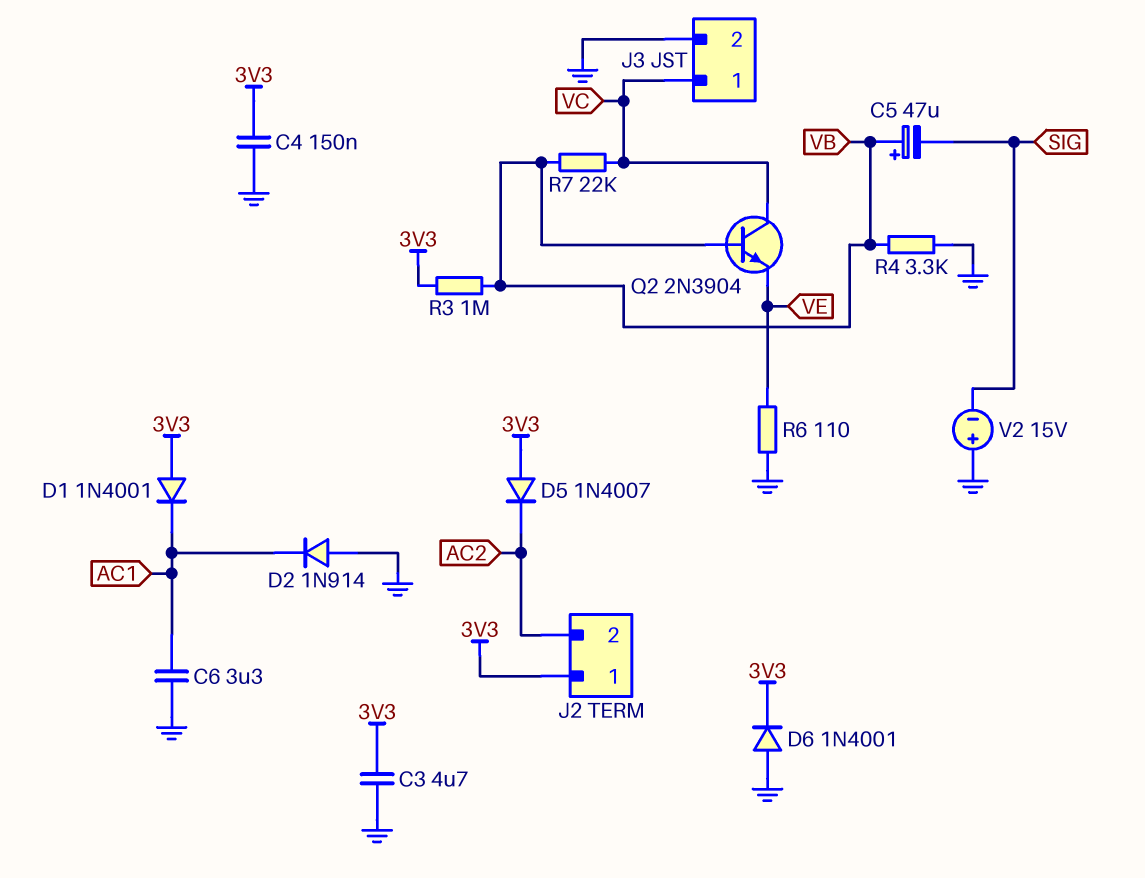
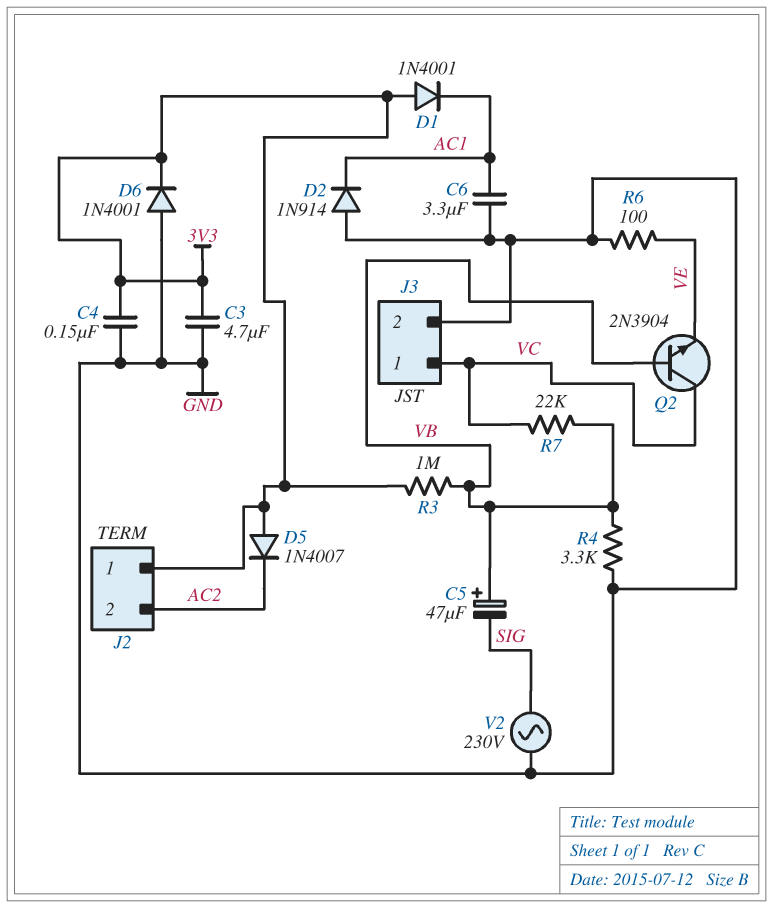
R6: 110 (GND, VE) -> 100 (GND, VE)
V2: 15V (plus GND, minus SIG) -> AC 230V (GND, SIG)

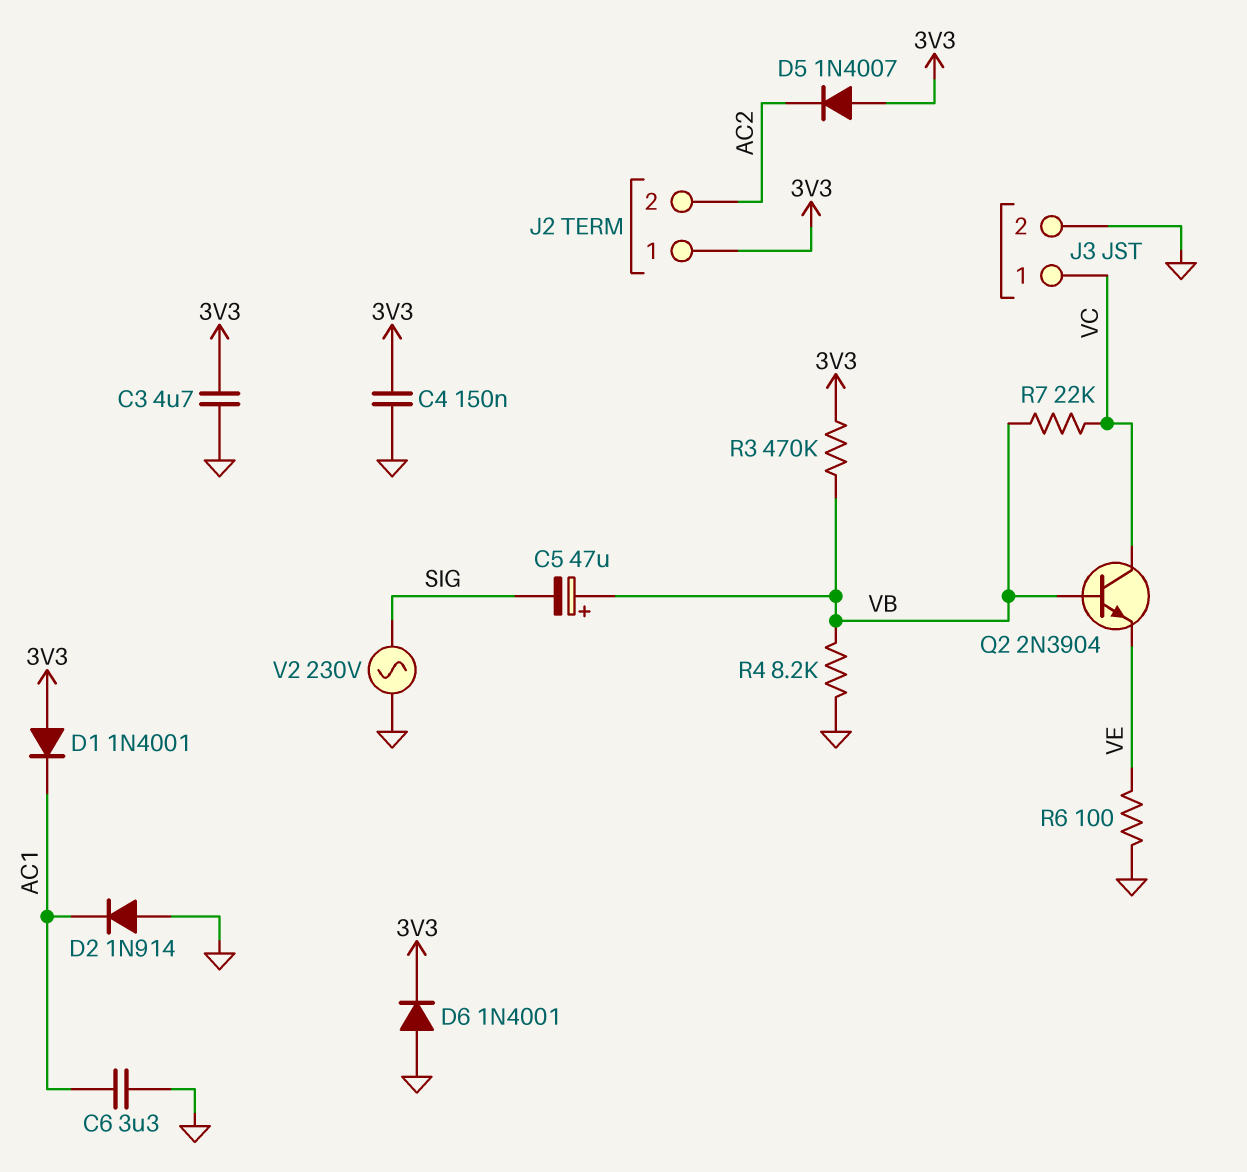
R3: 1M (3V3, VB) -> 470k (3V3, VB)
R4: 3.3k (GND, VB) -> 8.2k (GND, VB)

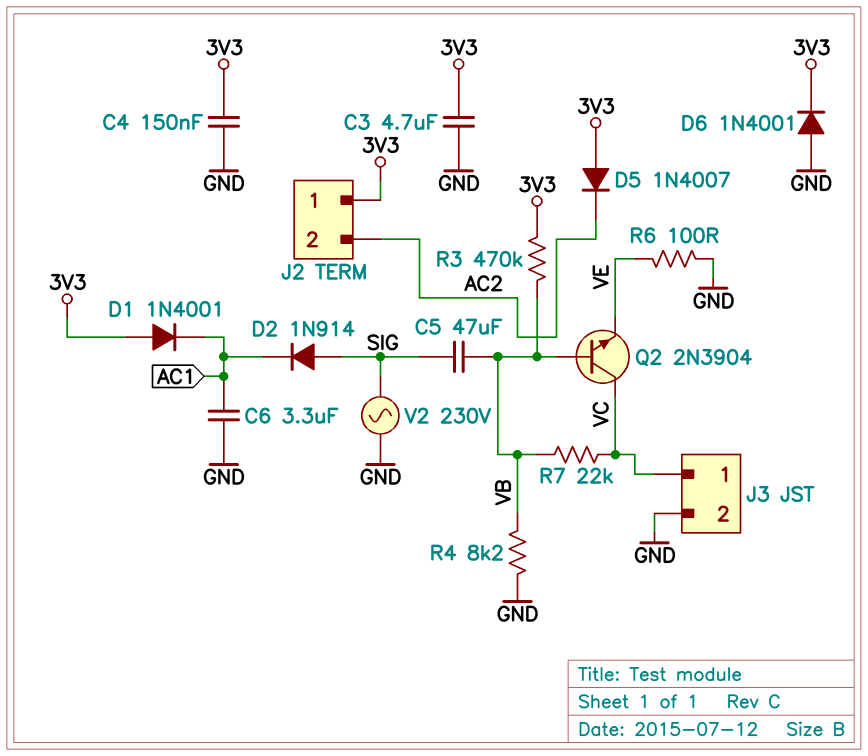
C5: 47uF (plus VB, minus SIG) -> 47uF (SIG, VB)
D2: diode 1N914 (A GND, K AC1) -> diode 1N914 (A SIG, K AC1)

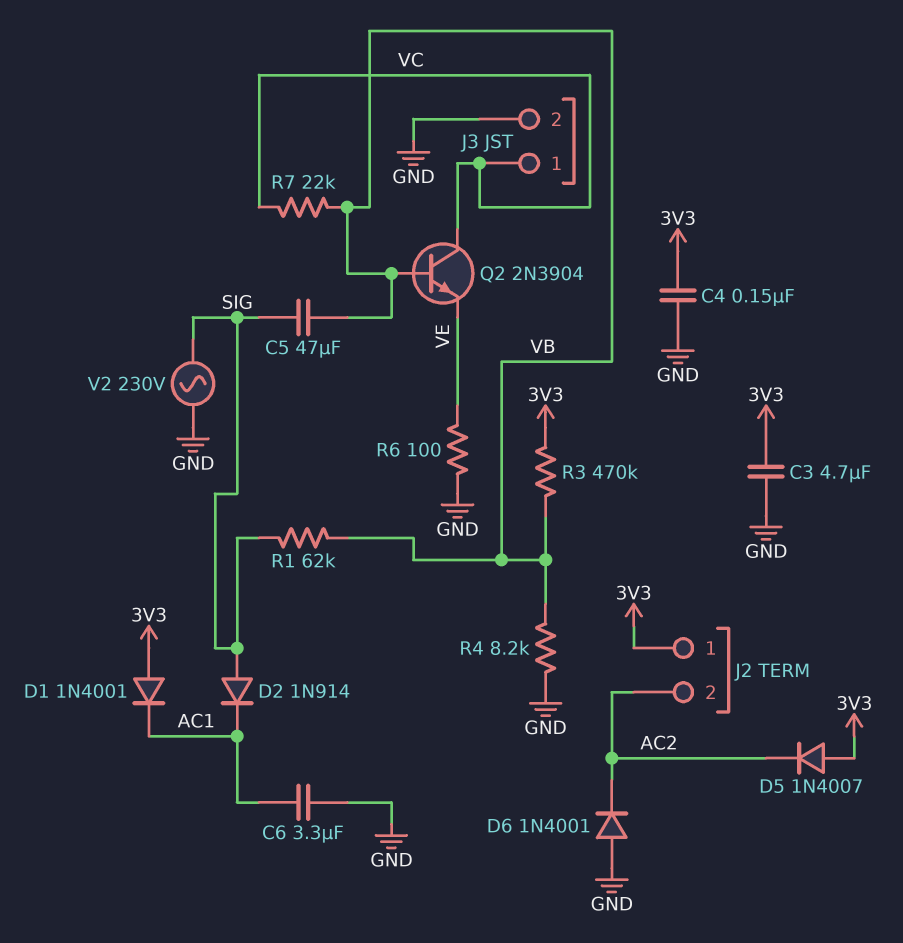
D6: diode 1N4001 (A GND, K 3V3) -> diode 1N4001 (A GND, K AC2)
R1: none -> 62k (SIG, VB)

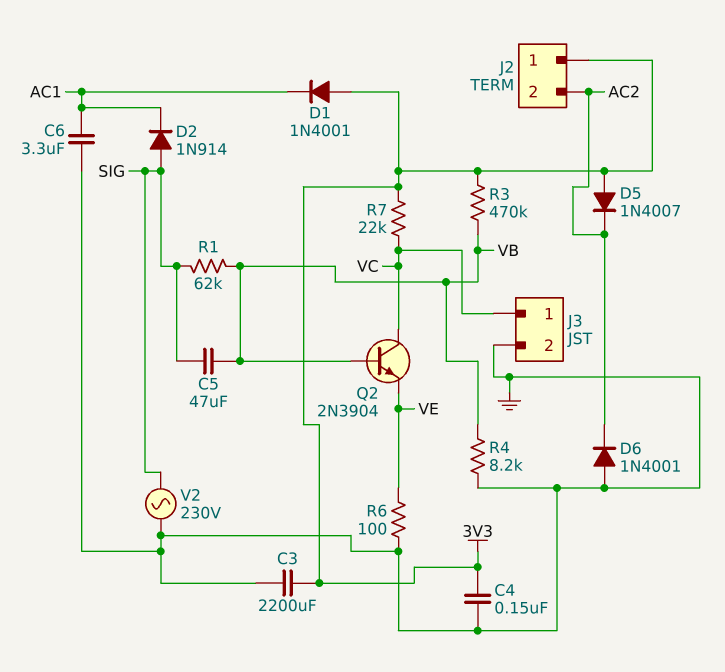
C3: 4.7uF (3V3, GND) -> 2200uF (3V3, GND)
R7: 22k (VB, VC) -> 22k (3V3, VC)

